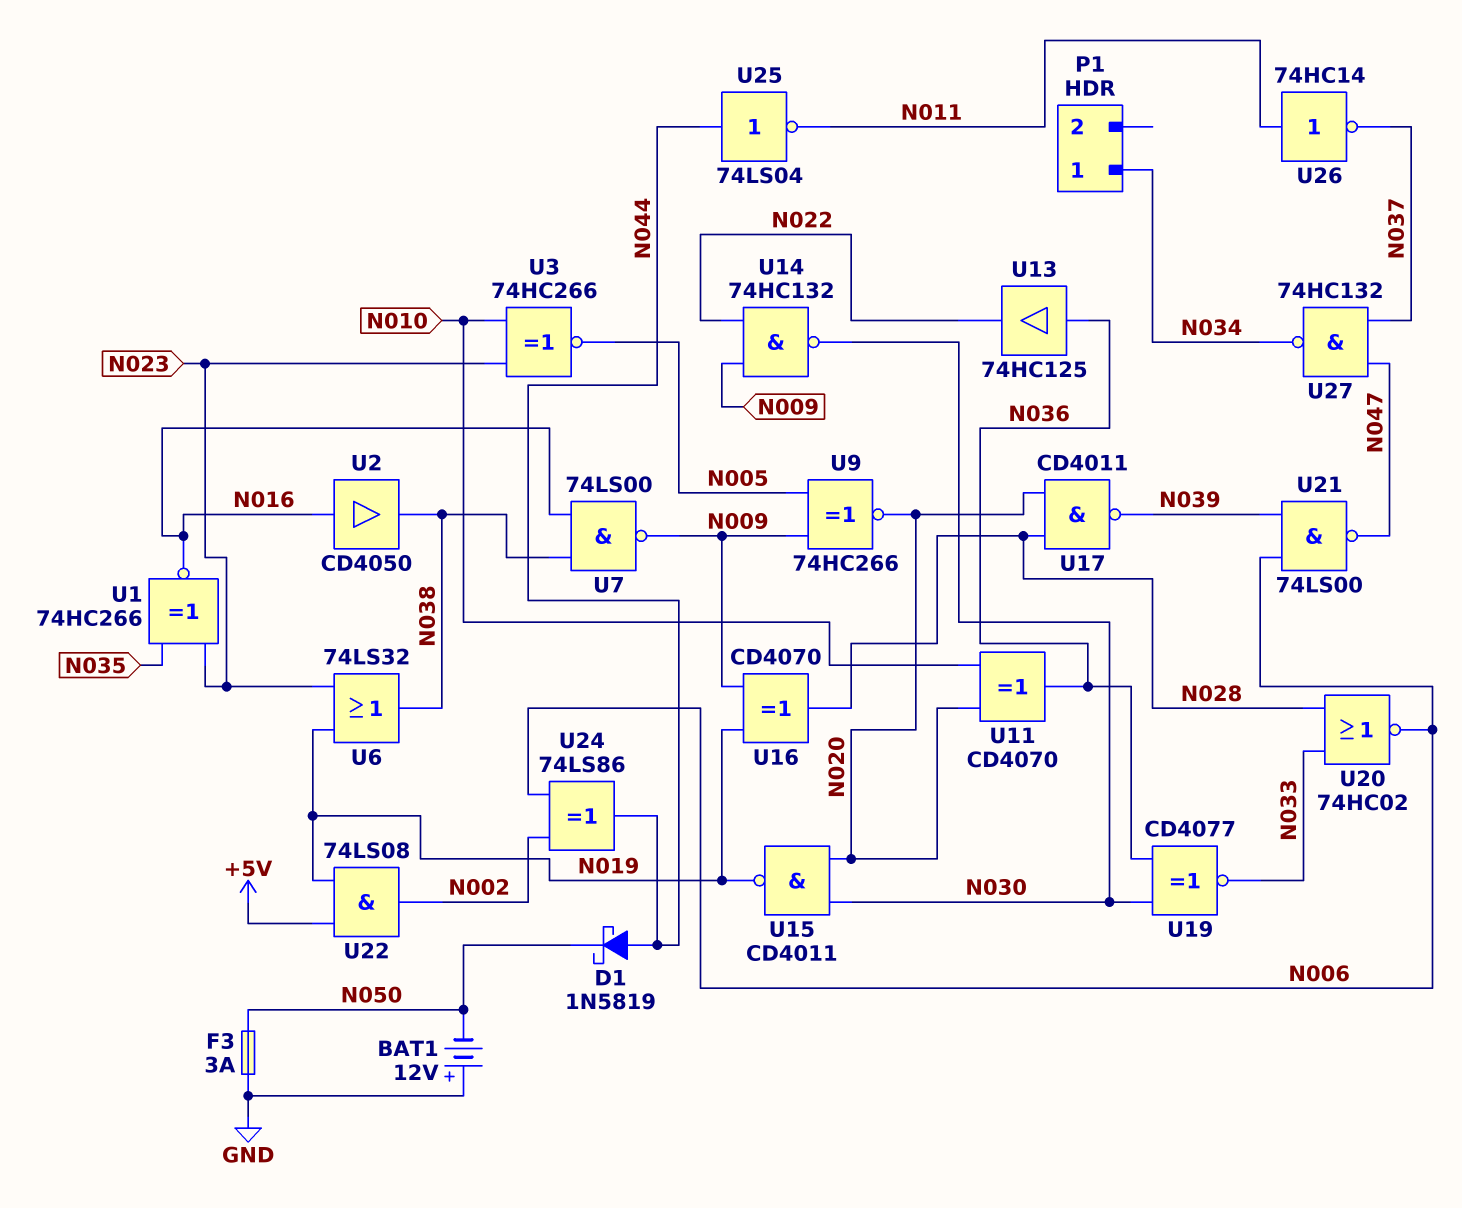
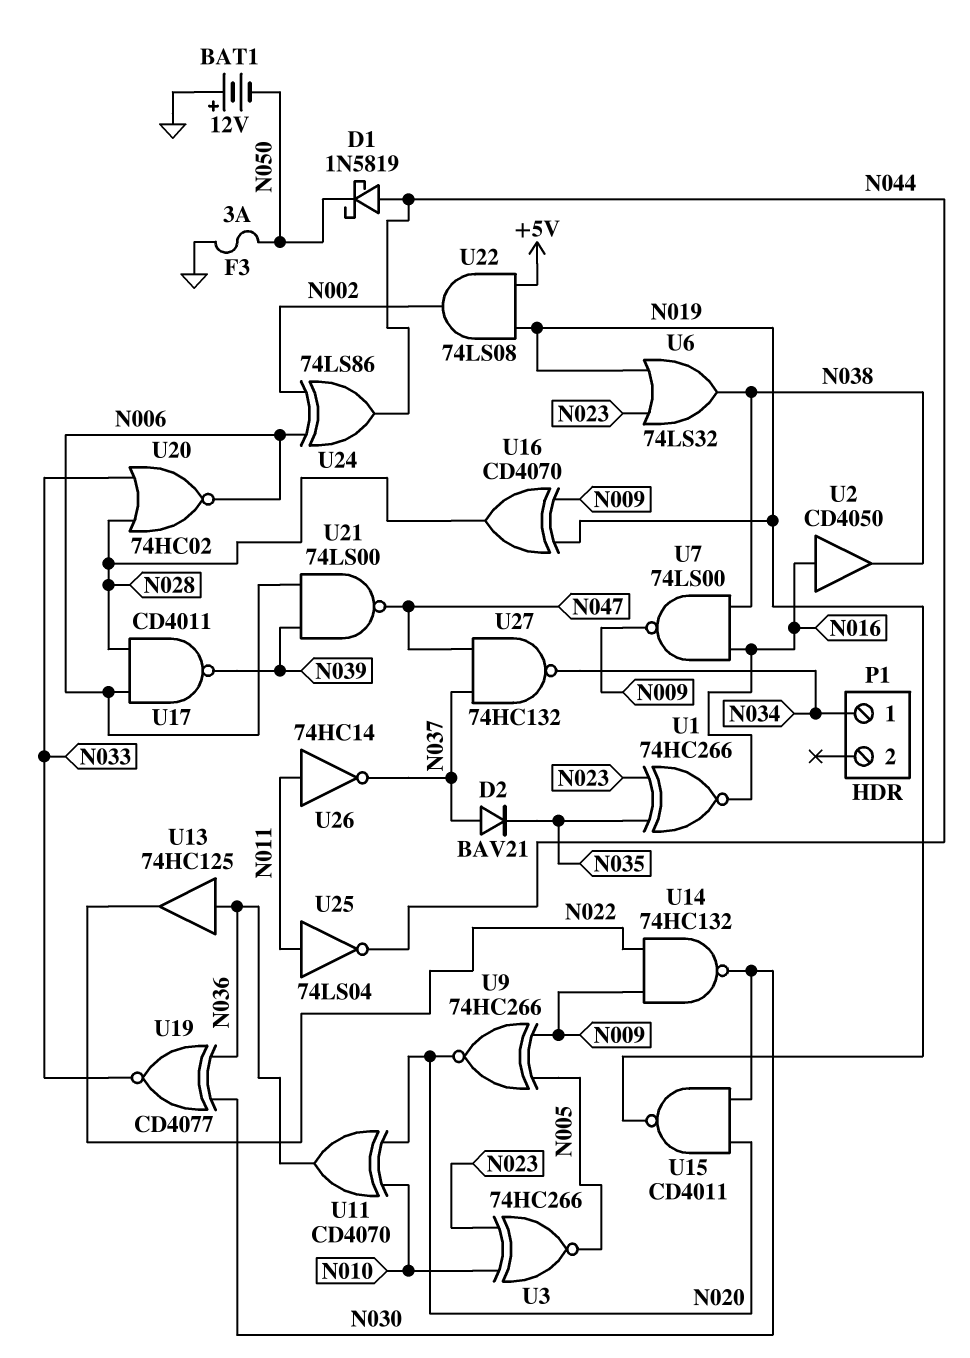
D2: none -> diode BAV21 (A N037, K N035)
U17: NAND CD4011 (in N020, in N028, out N039) -> NAND CD4011 (in N006, in N028, out N039)
U25: NOT 74LS04 (in N044, out N011) -> NOT 74LS04 (in N011, out N044)

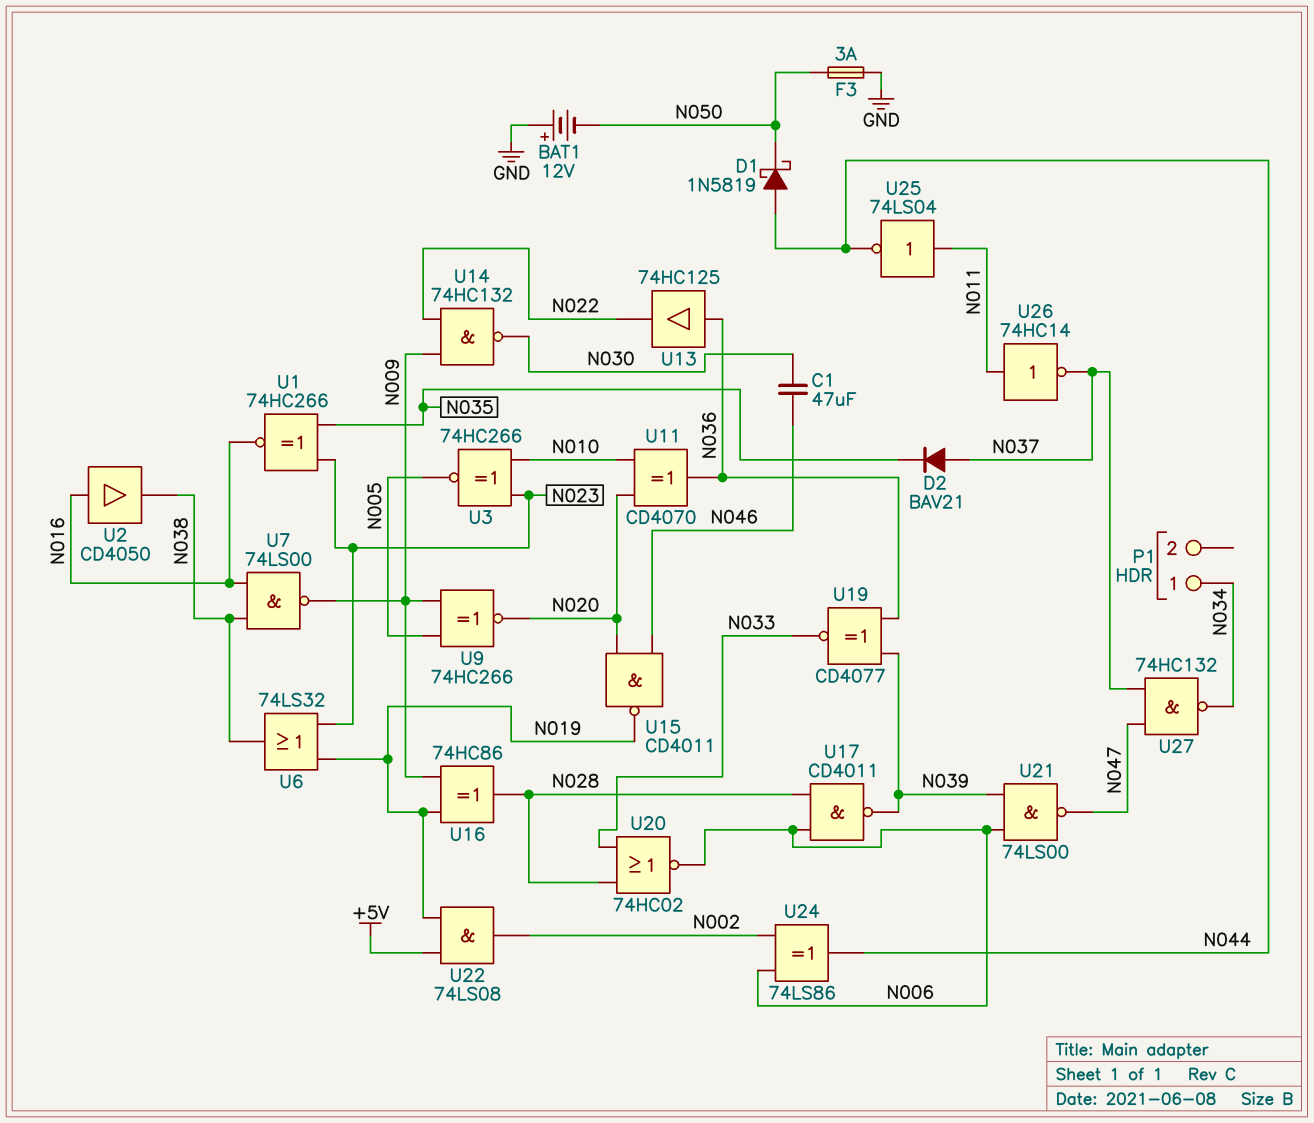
C1: none -> 47uF (N030, N046)
U15: NAND CD4011 (in N020, in N030, out N019) -> NAND CD4011 (in N020, in N046, out N019)
U16: XOR CD4070 (in N009, in N019, out N028) -> XOR 74HC86 (in N009, in N019, out N028)
U19: XNOR CD4077 (in N030, in N036, out N033) -> XNOR CD4077 (in N036, in N039, out N033)

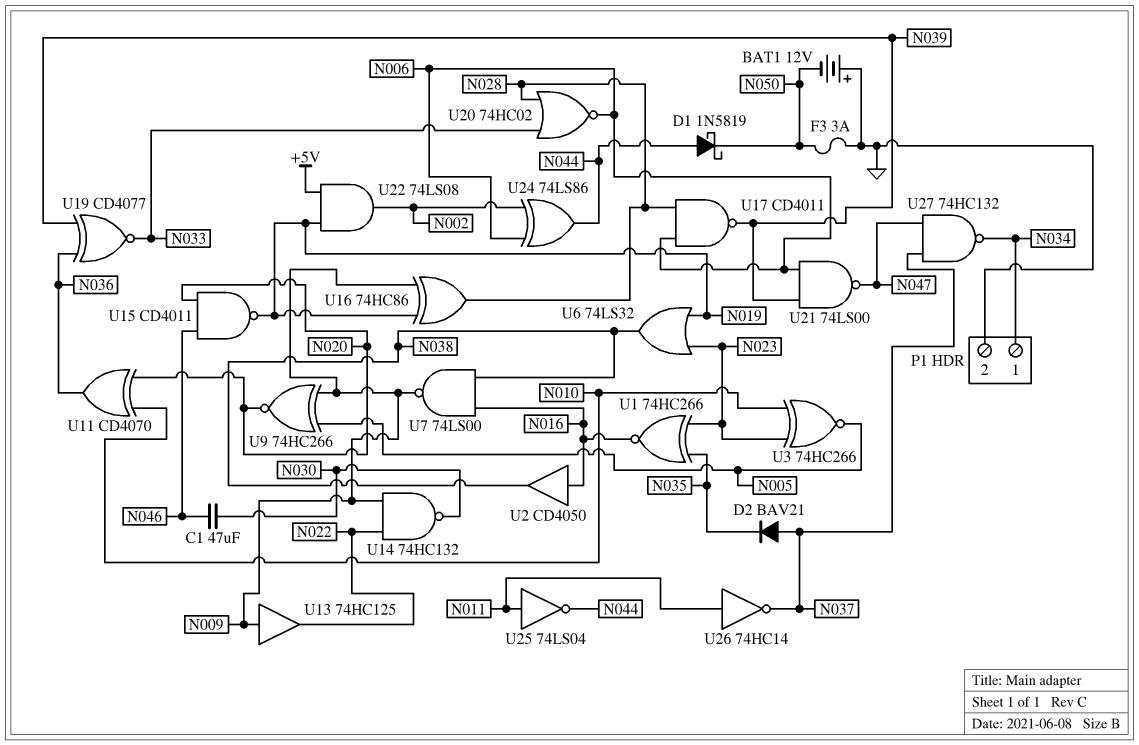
P1 pin 2: none -> GND
U13: buffer 74HC125 (in N036, out N022) -> buffer 74HC125 (in N009, out N022)

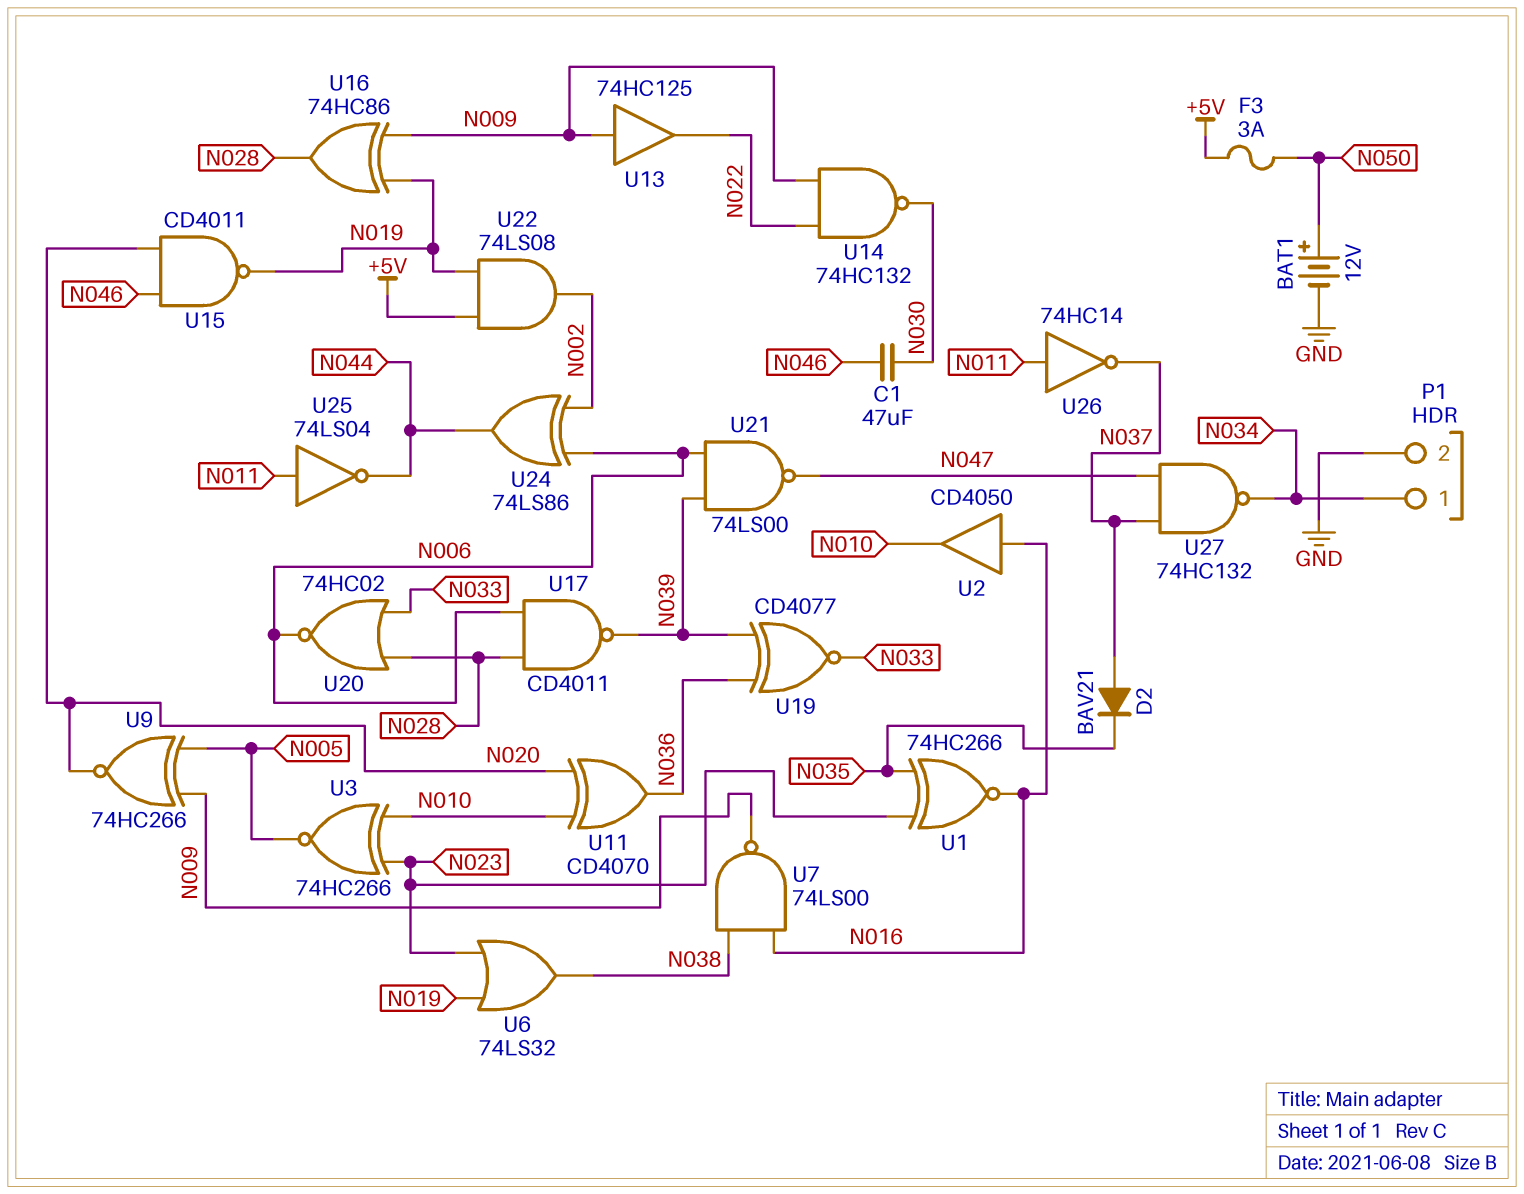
BAT1: 12V (plus GND, minus N050) -> 12V (plus N050, minus GND)
D1: schottky 1N5819 (A N044, K N050) -> none
F3: 3A (GND, N050) -> 3A (+5V, N050)
U2: buffer CD4050 (in N016, out N038) -> buffer CD4050 (in N016, out N010)

